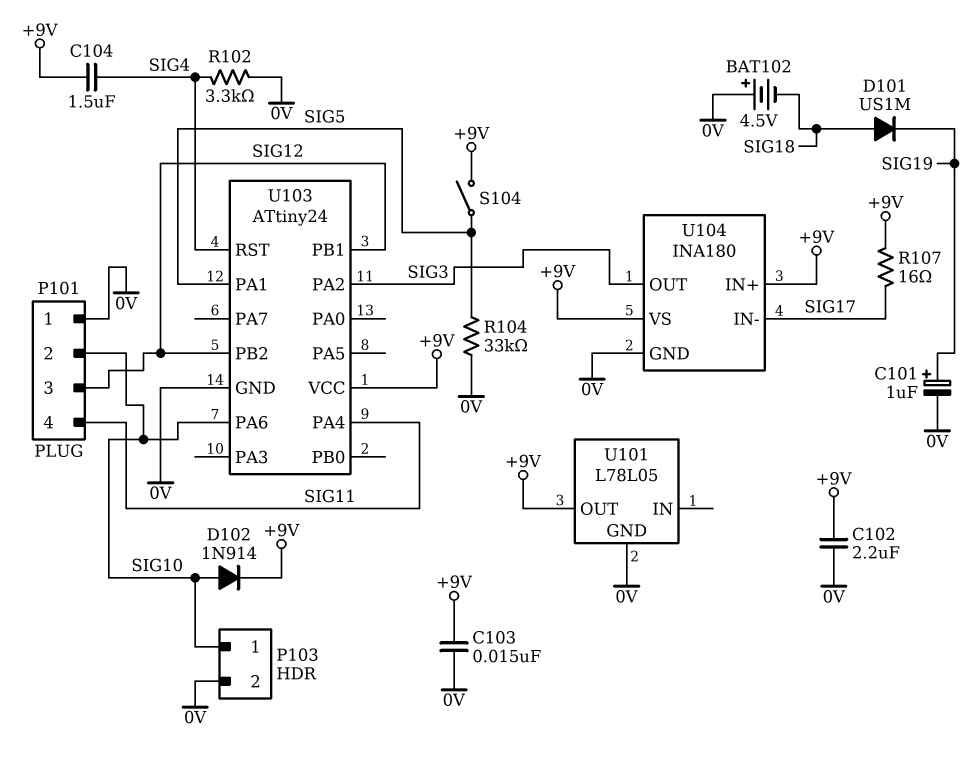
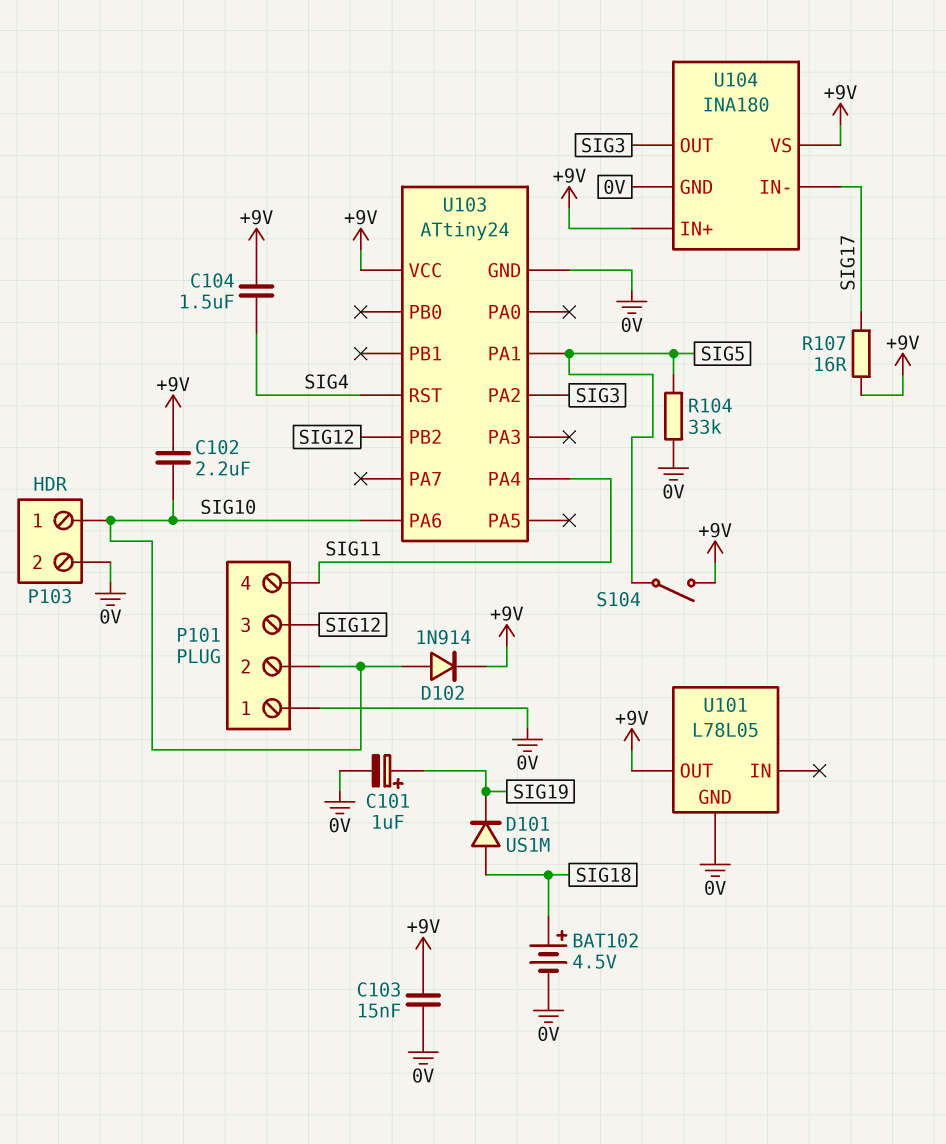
BAT102: 4.5V (plus 0V, minus SIG18) -> 4.5V (plus SIG18, minus 0V)
C102: 2.2uF (+9V, 0V) -> 2.2uF (+9V, SIG10)
R102: 3.3k (0V, SIG4) -> none
U103 pin PB1: SIG12 -> none

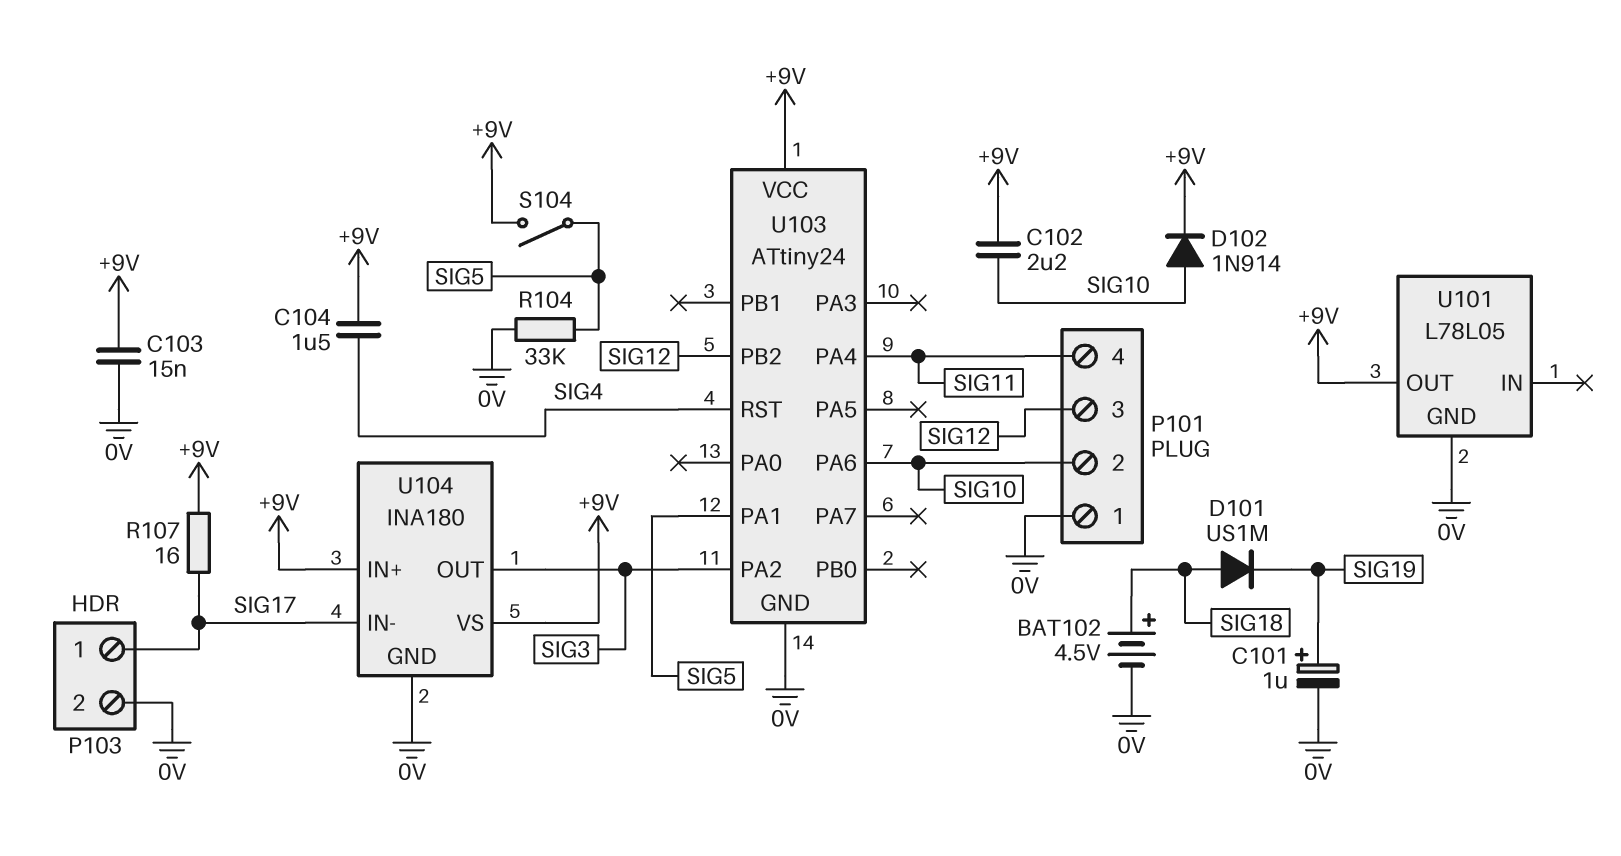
P103 pin 1: SIG10 -> SIG17

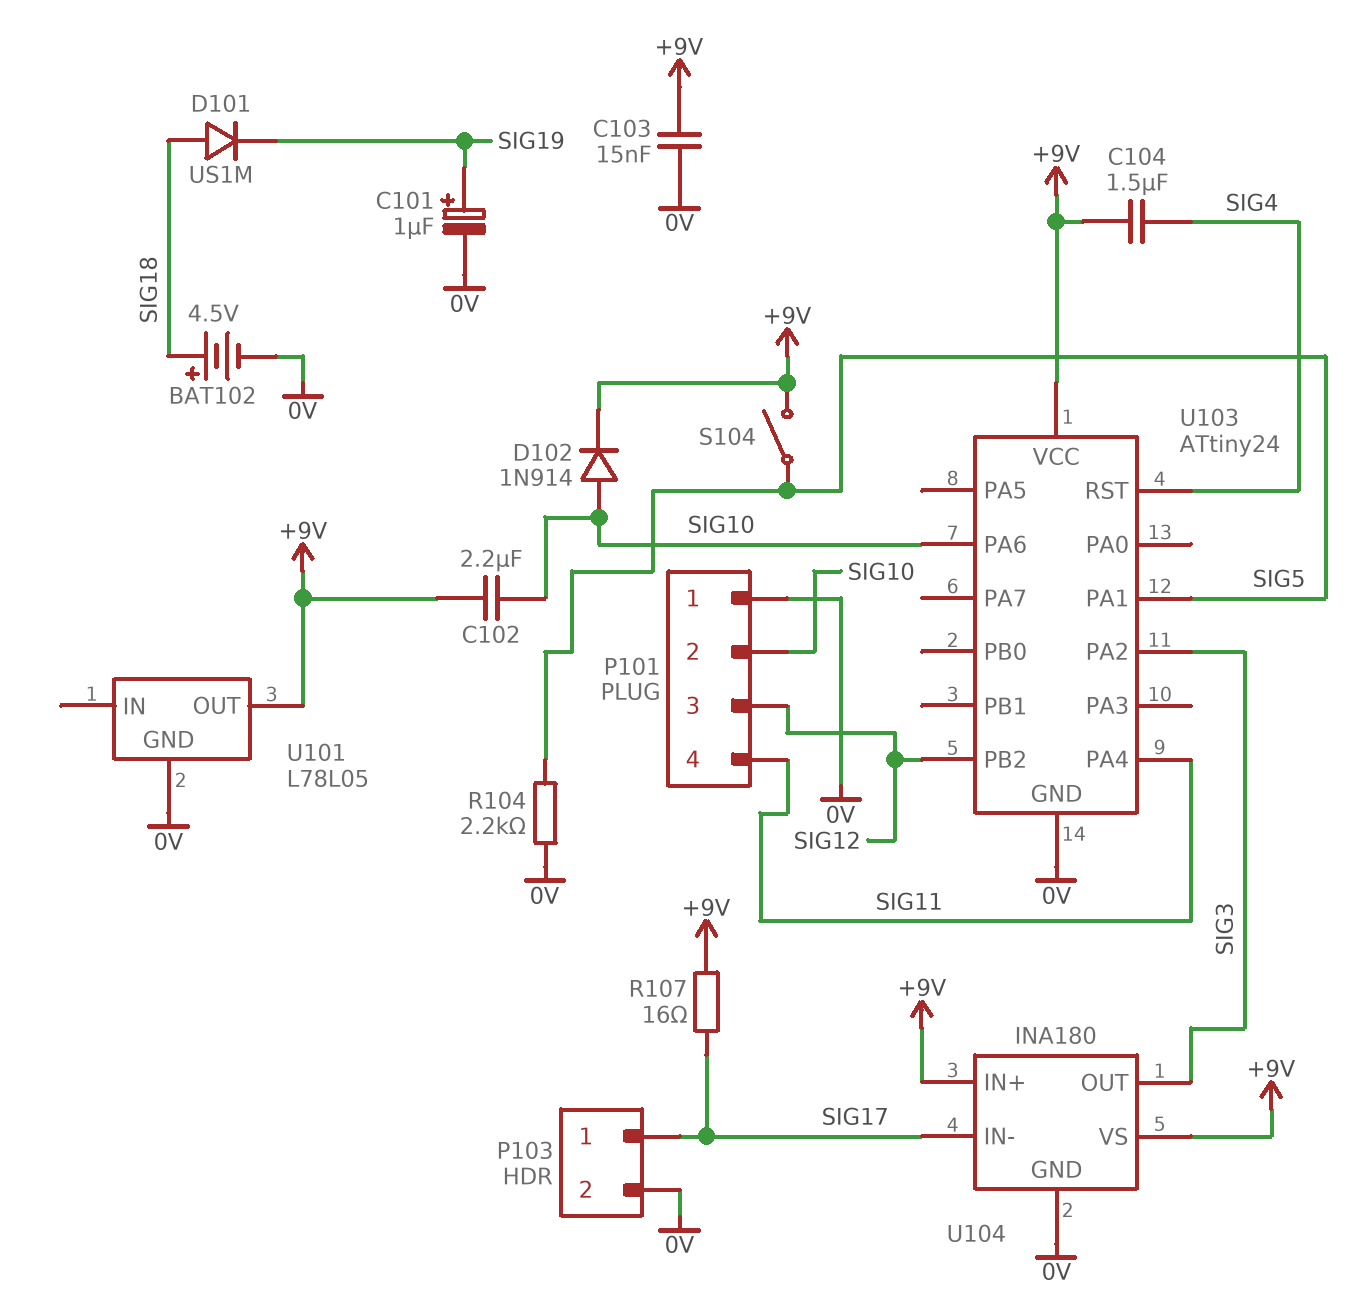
R104: 33k (0V, SIG5) -> 2.2k (0V, SIG5)

